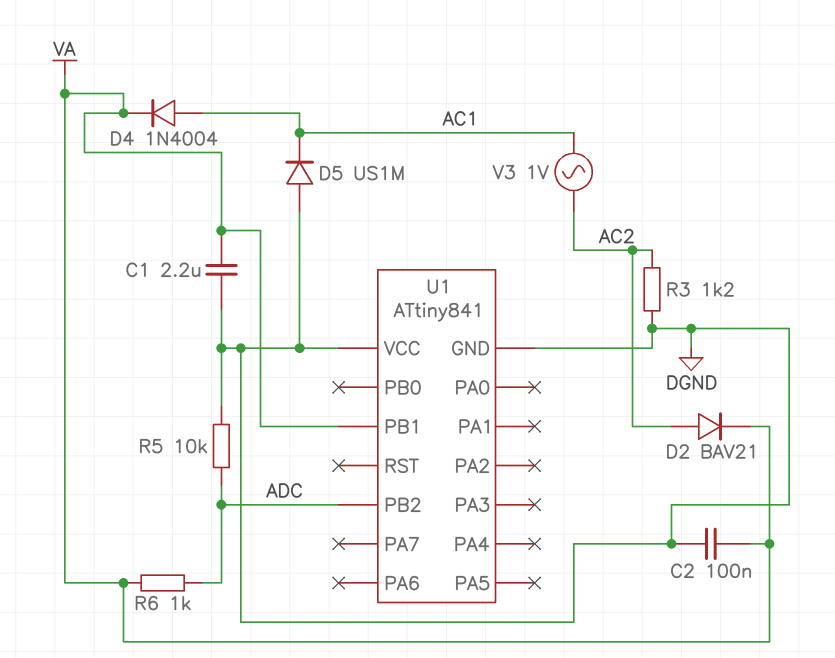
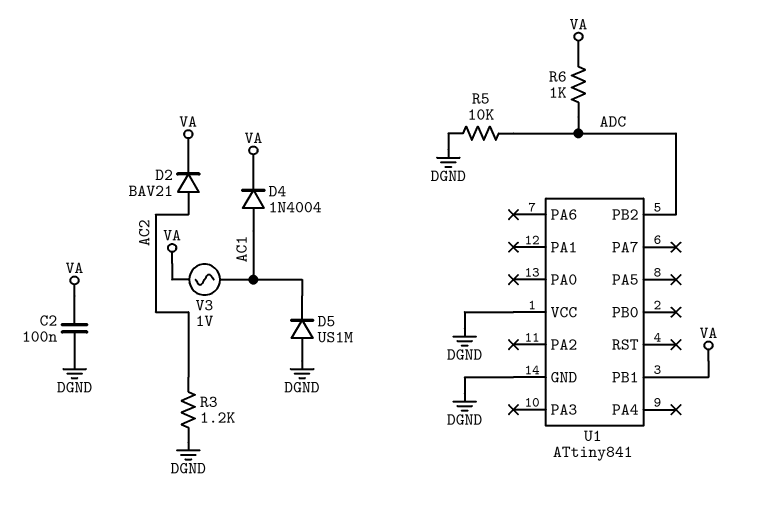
C1: 2.2uF (DGND, VA) -> none
V3: AC 1V (AC1, AC2) -> AC 1V (AC1, VA)

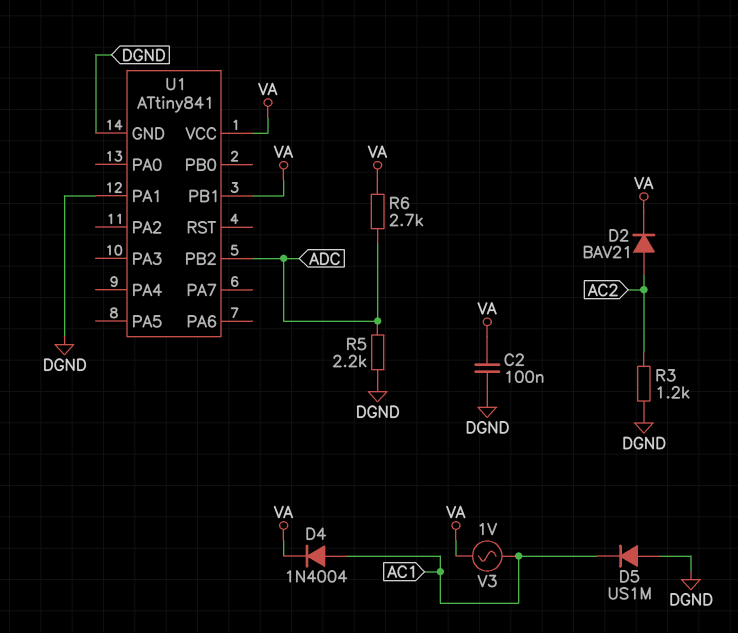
R5: 10k (ADC, DGND) -> 2.2k (ADC, DGND)
R6: 1k (ADC, VA) -> 2.7k (ADC, VA)
U1 pin PA1: none -> DGND
U1 pin VCC: DGND -> VA

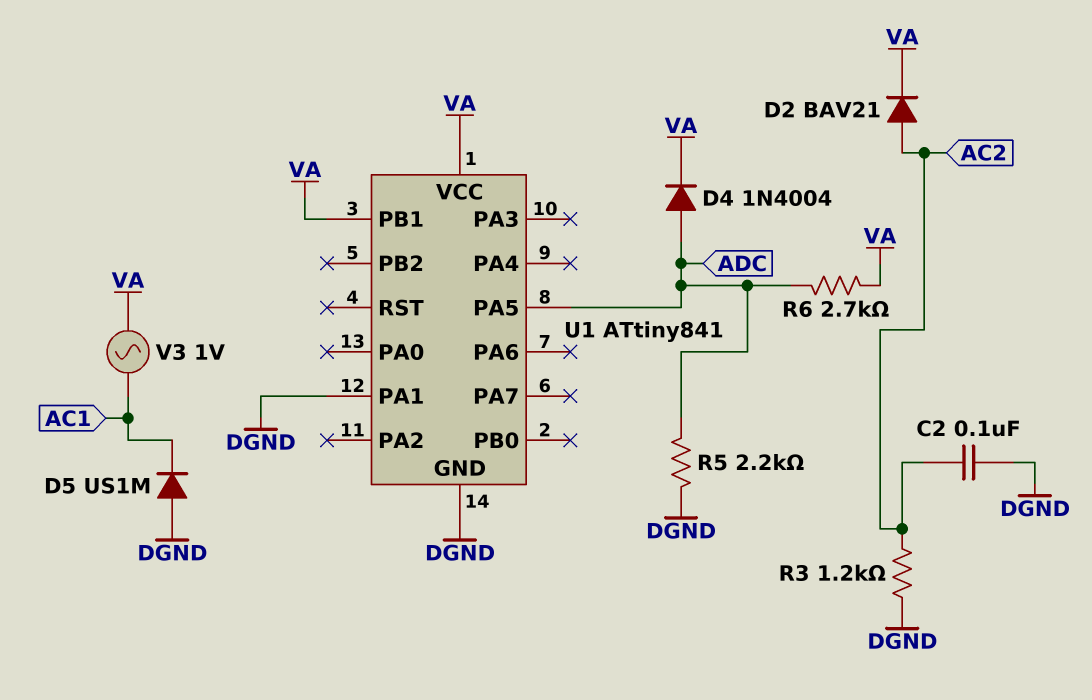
C2: 100nF (DGND, VA) -> 100nF (AC2, DGND)
D4: diode 1N4004 (A AC1, K VA) -> diode 1N4004 (A ADC, K VA)
U1 pin PA5: none -> ADC
U1 pin PB2: ADC -> none

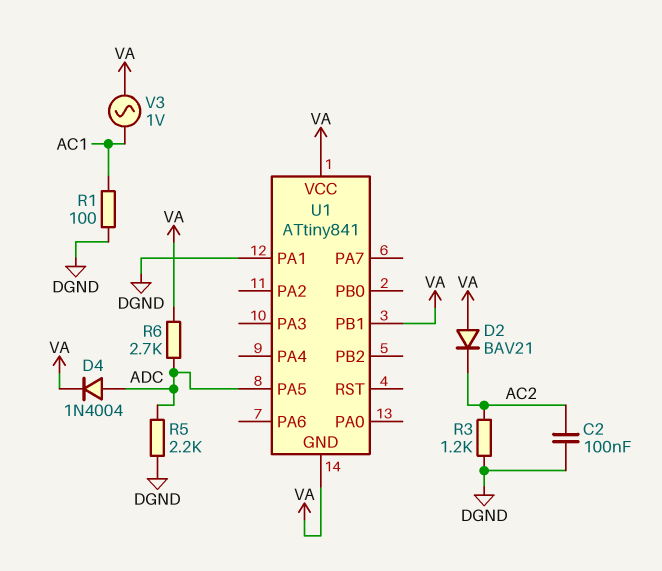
D2: diode BAV21 (A AC2, K VA) -> diode BAV21 (A VA, K AC2)
D5: diode US1M (A DGND, K AC1) -> none
R1: none -> 100 (AC1, DGND)
U1 pin GND: DGND -> VA

